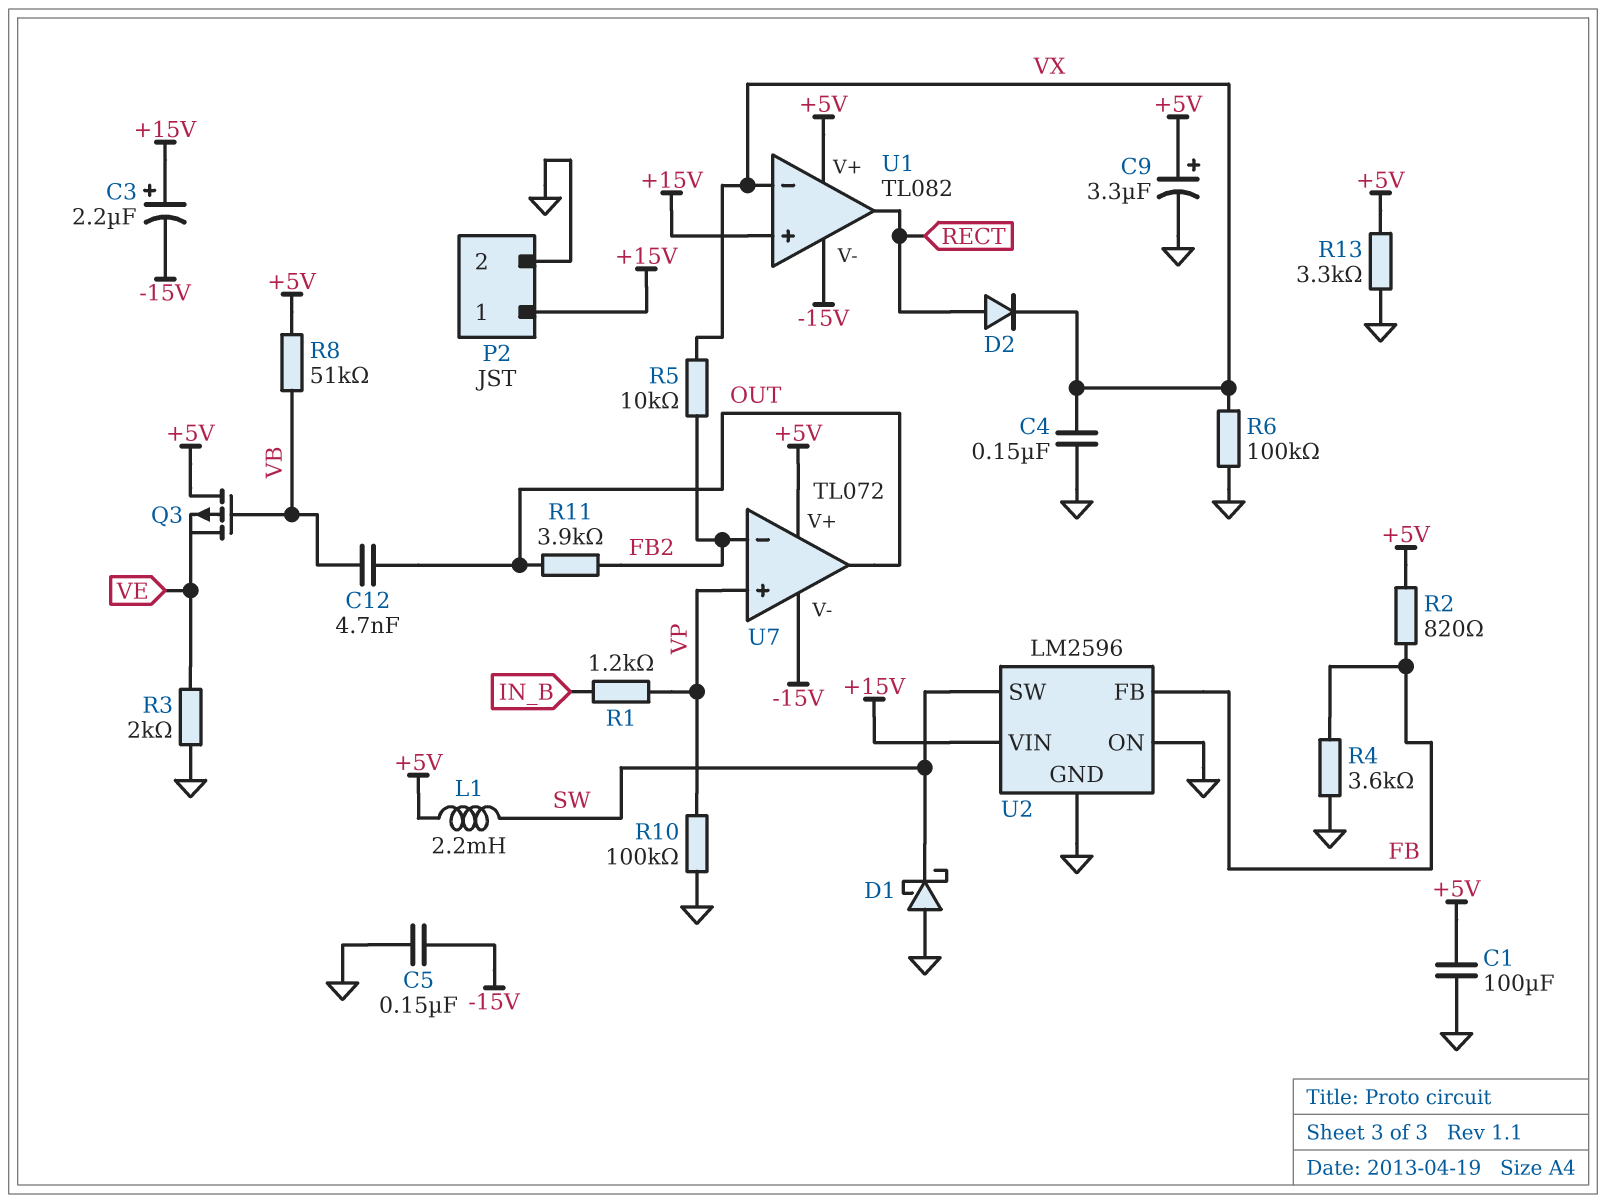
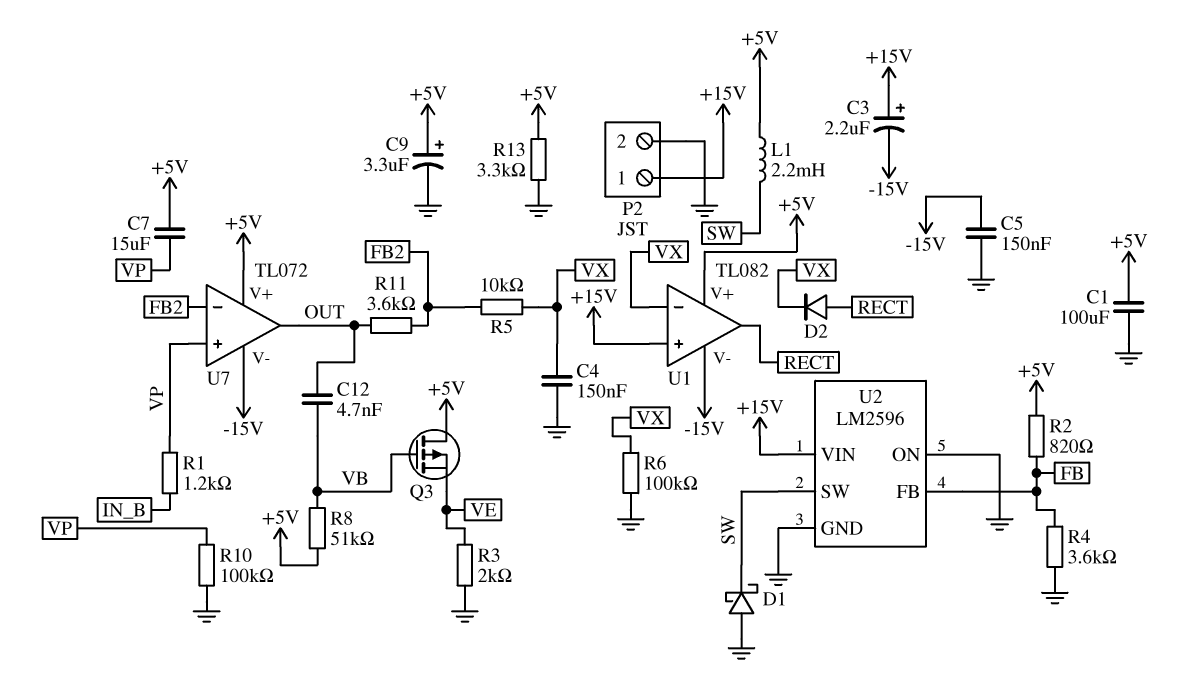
C7: none -> 15uF (+5V, VP)
R11: 3.9k (FB2, OUT) -> 3.6k (FB2, OUT)

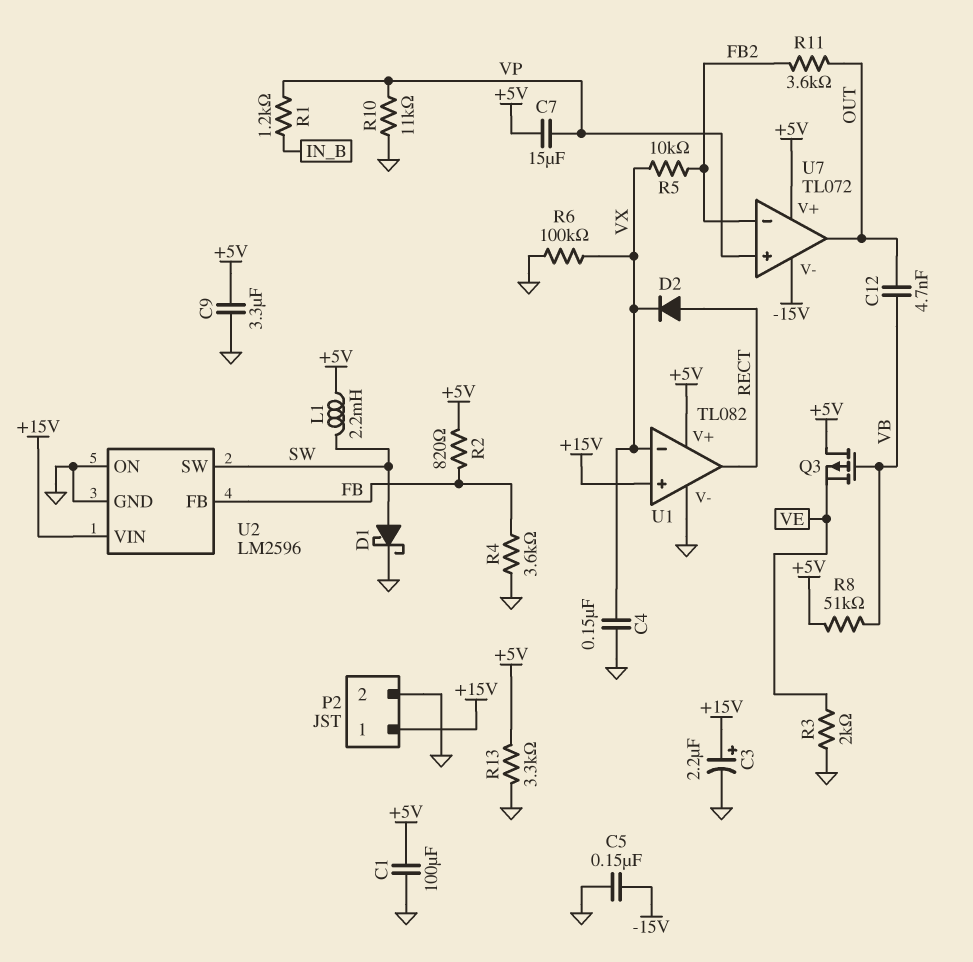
C3: 2.2uF (plus +15V, minus -15V) -> 2.2uF (plus +15V, minus GND)
C9: 3.3uF (plus +5V, minus GND) -> 3.3uF (+5V, GND)
D1: schottky (A GND, K SW) -> schottky (A SW, K GND)
R10: 100k (GND, VP) -> 11k (GND, VP)
U1 pin V-: -15V -> GND

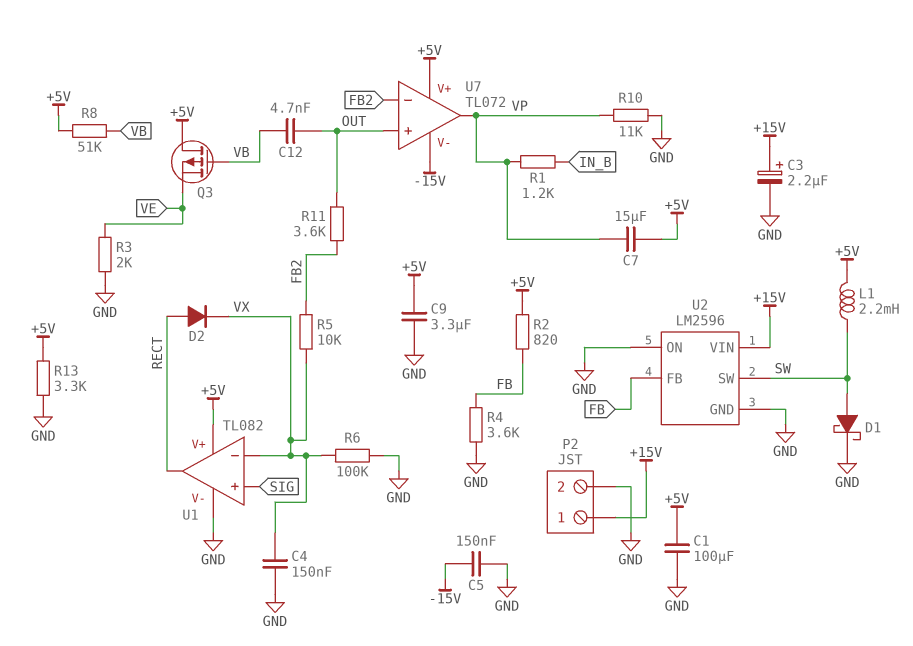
U1 pin in+: +15V -> SIG
U7 pin in+: VP -> OUT
U7 pin out: OUT -> VP

